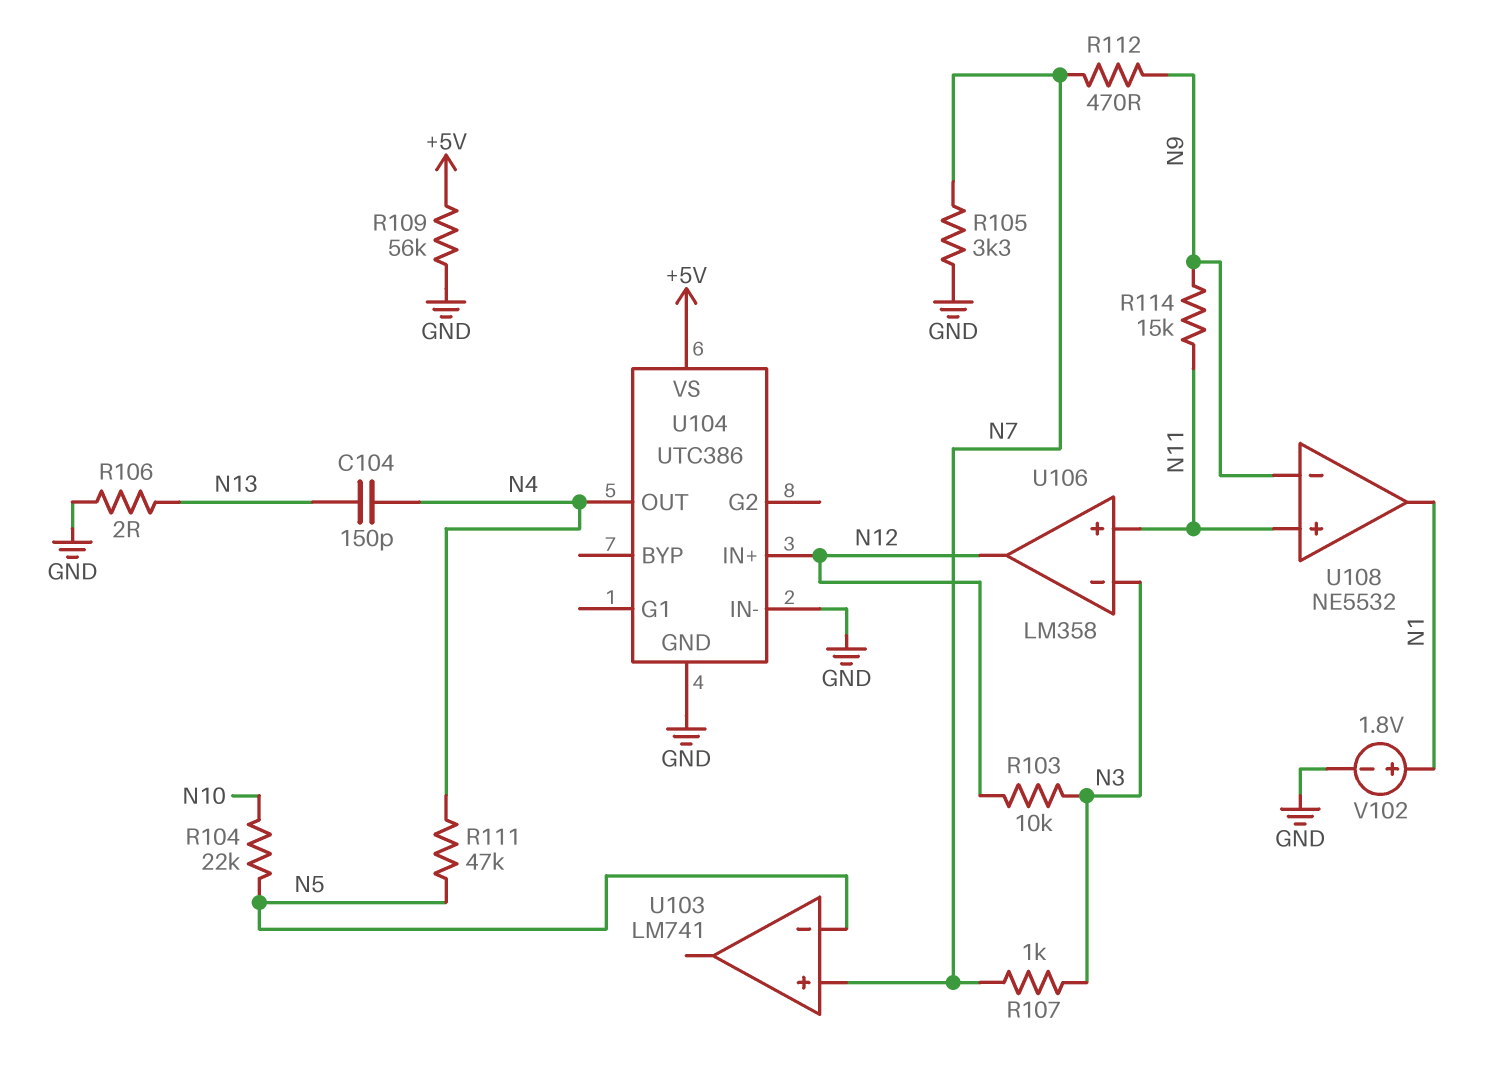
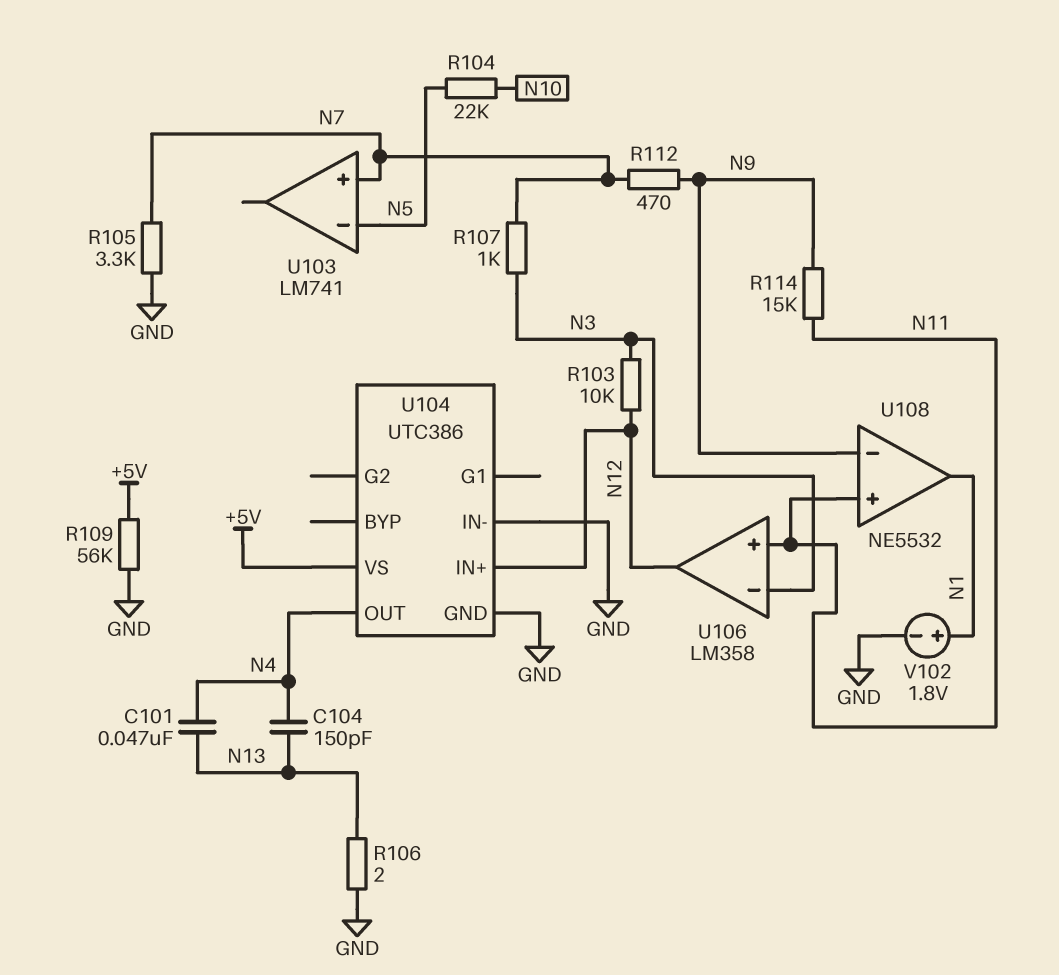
C101: none -> 47nF (N4, N13)
R111: 47k (N4, N5) -> none

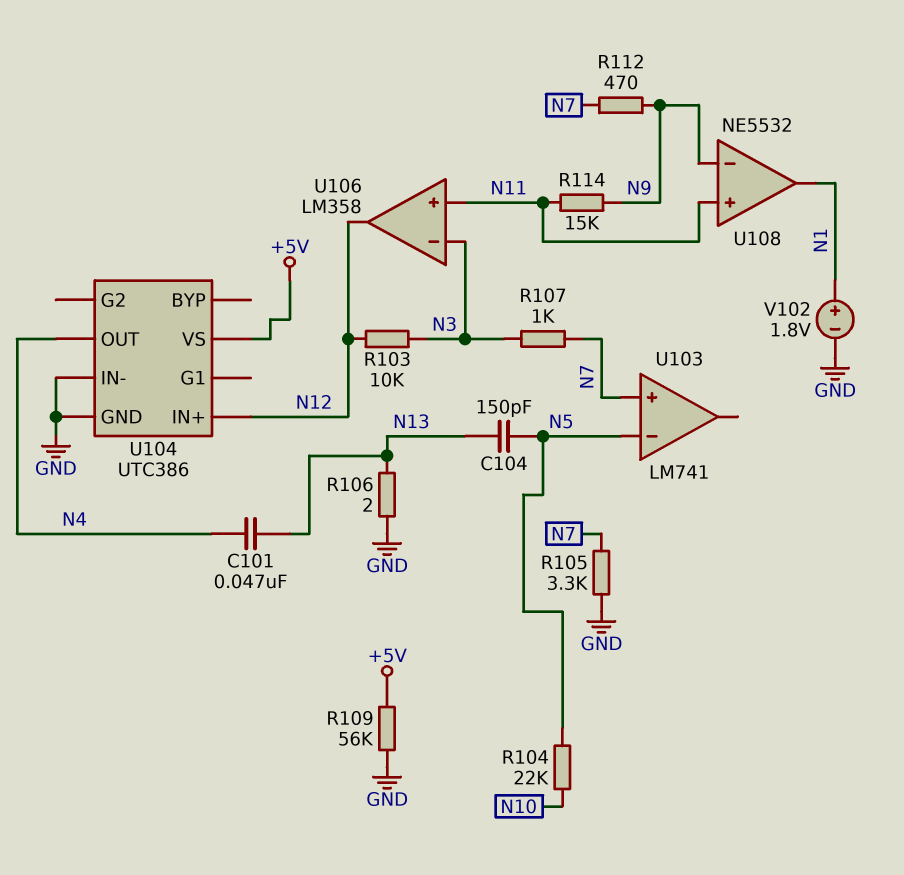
C104: 150pF (N4, N13) -> 150pF (N5, N13)

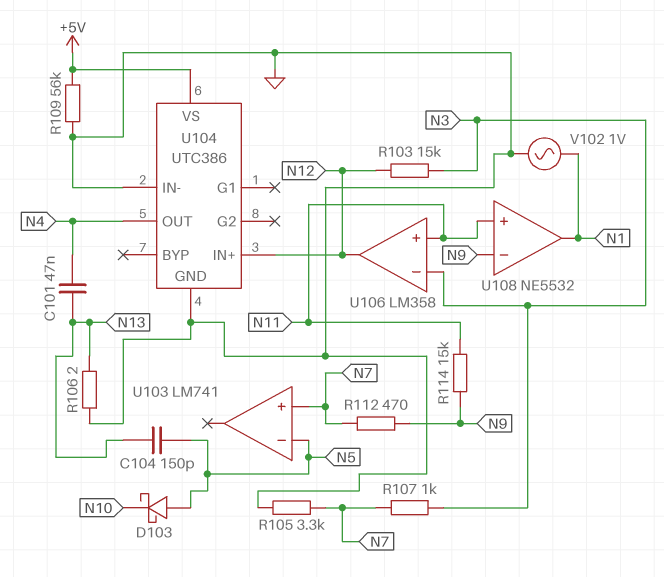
D103: none -> schottky (A N5, K N10)
R103: 10k (N3, N12) -> 15k (N3, N12)
R104: 22k (N5, N10) -> none
V102: 1.8V (plus N1, minus GND) -> AC 1V (GND, N1)

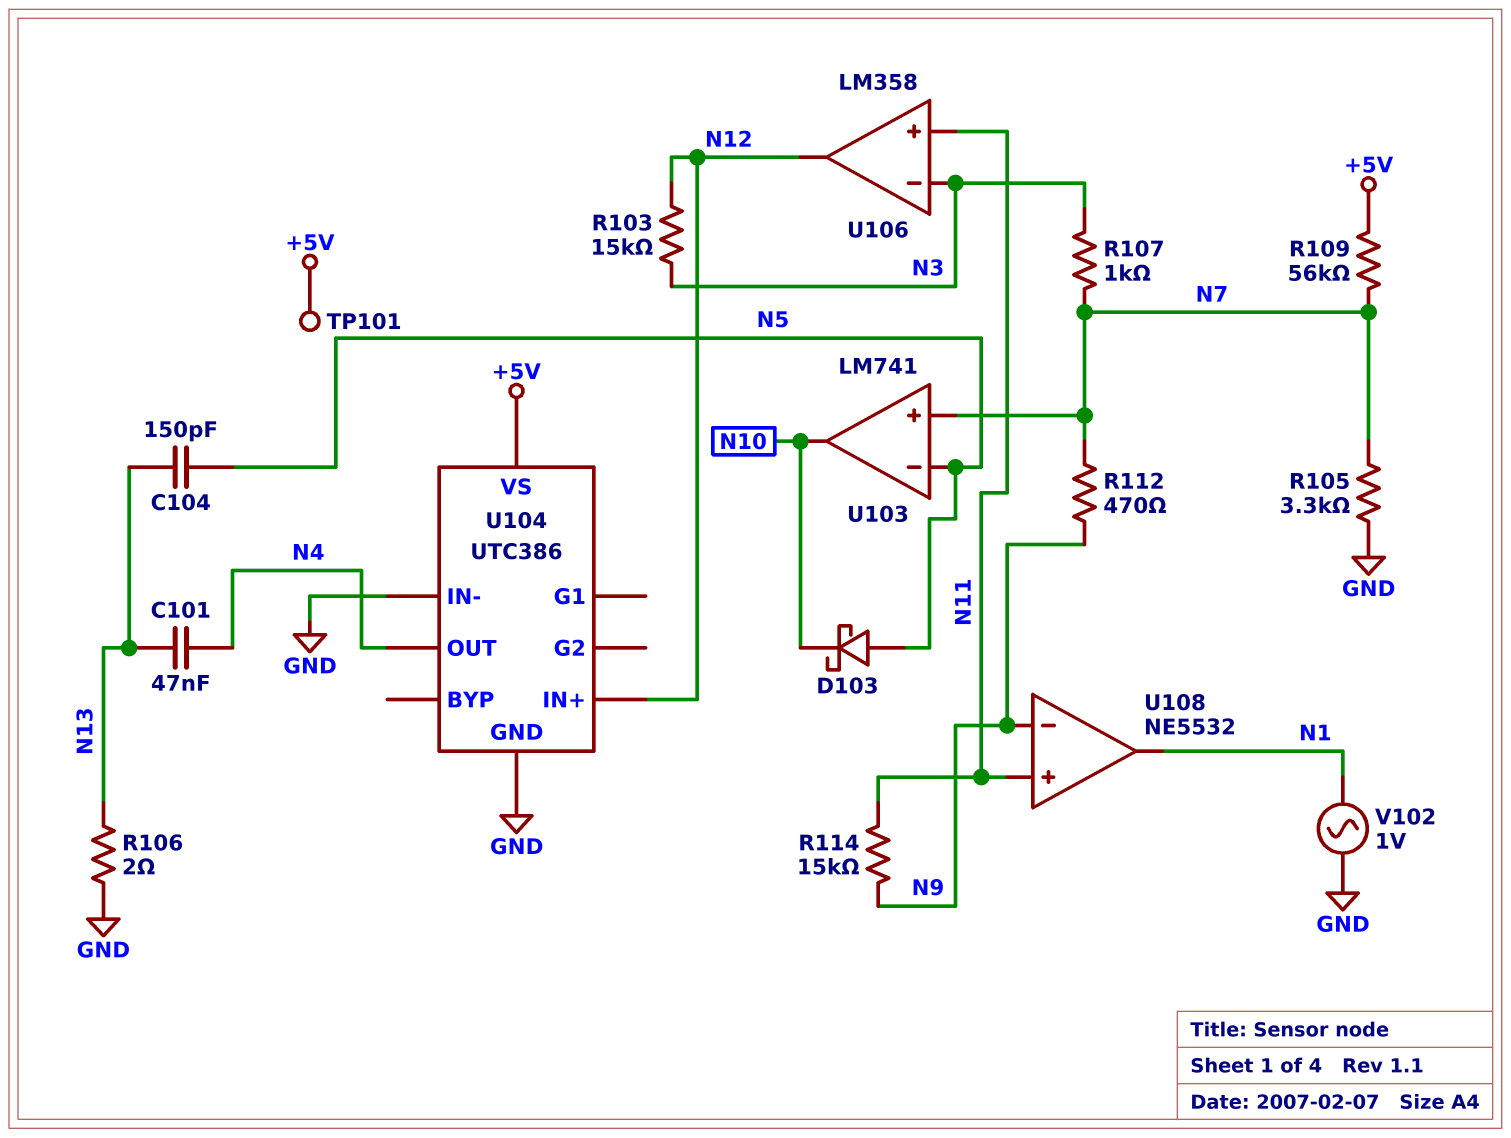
R109: 56k (+5V, GND) -> 56k (+5V, N7)
TP101: none -> test point (+5V)
U103 pin out: none -> N10

